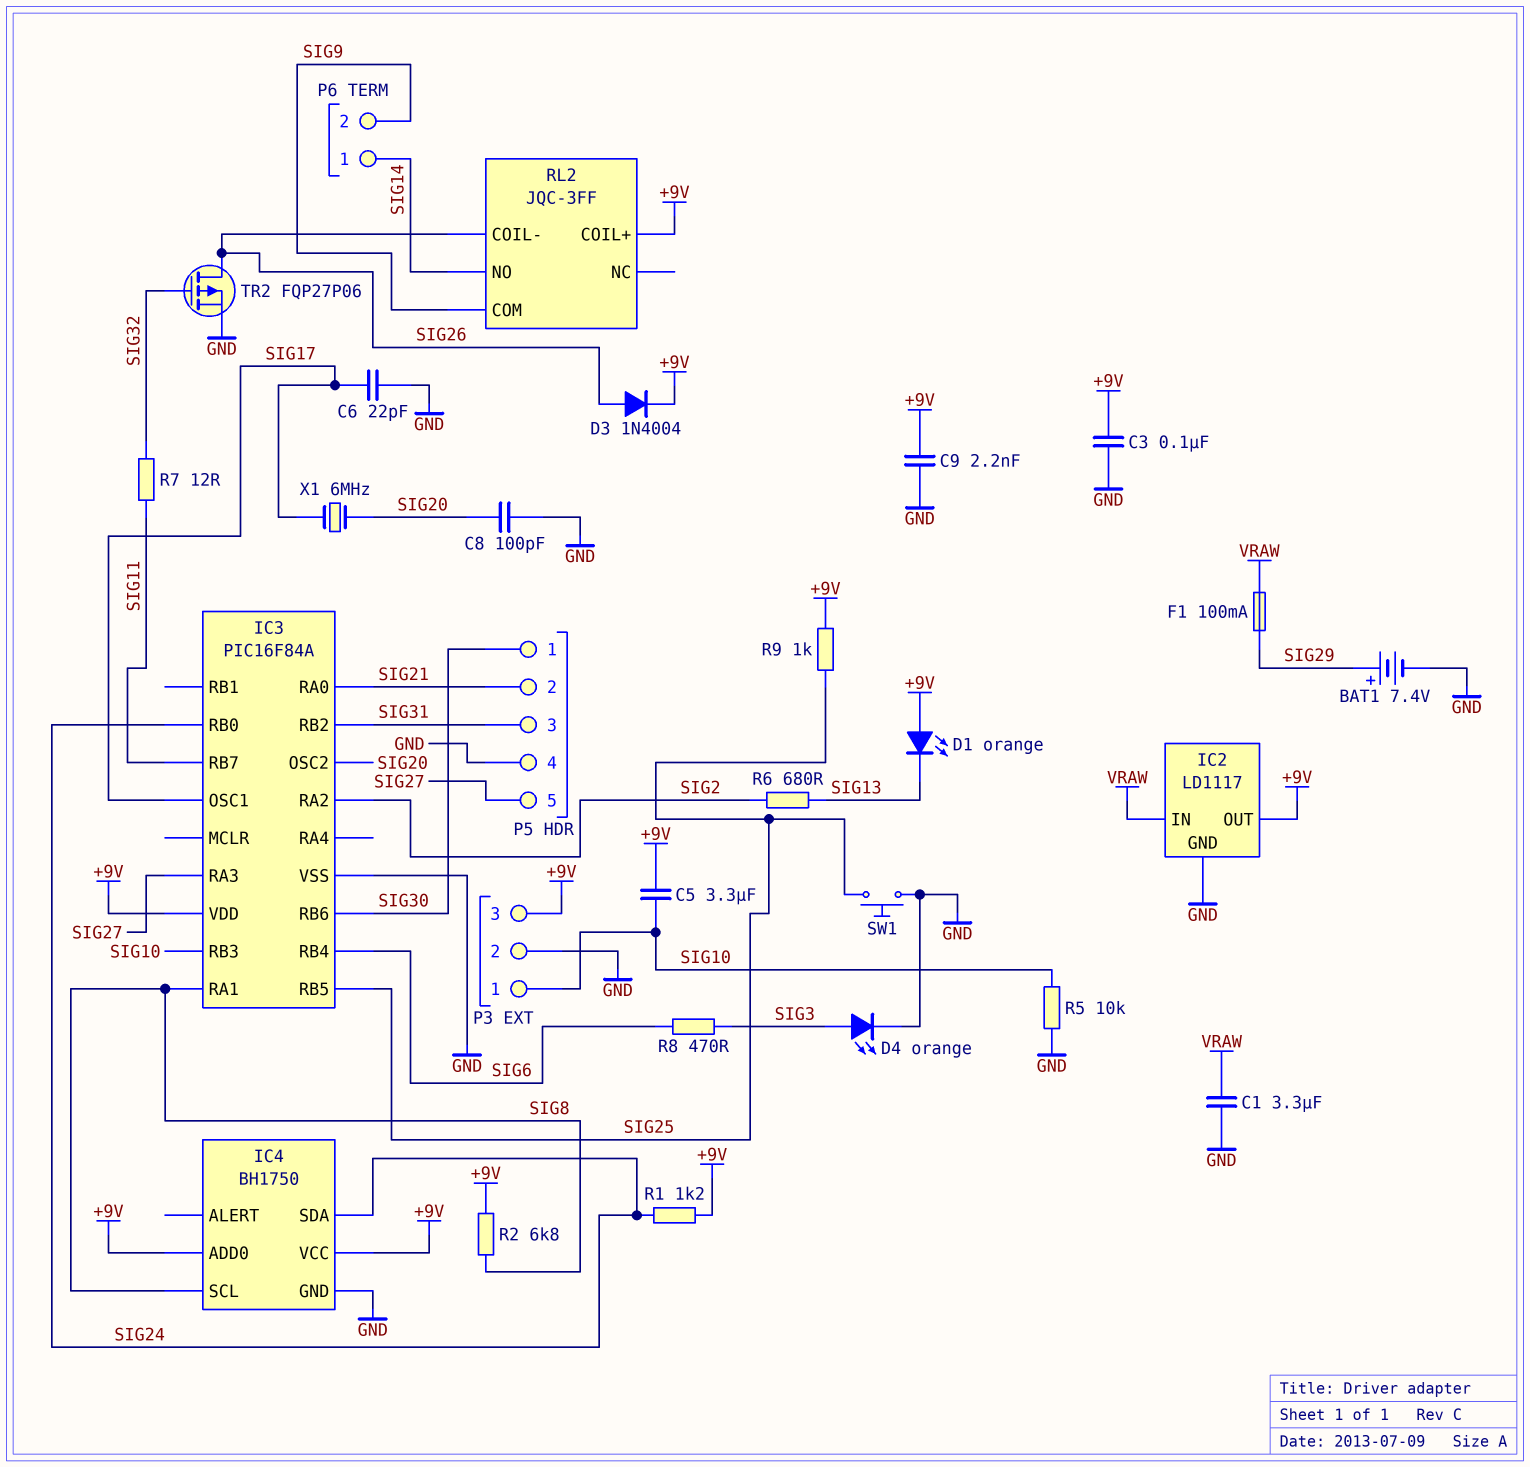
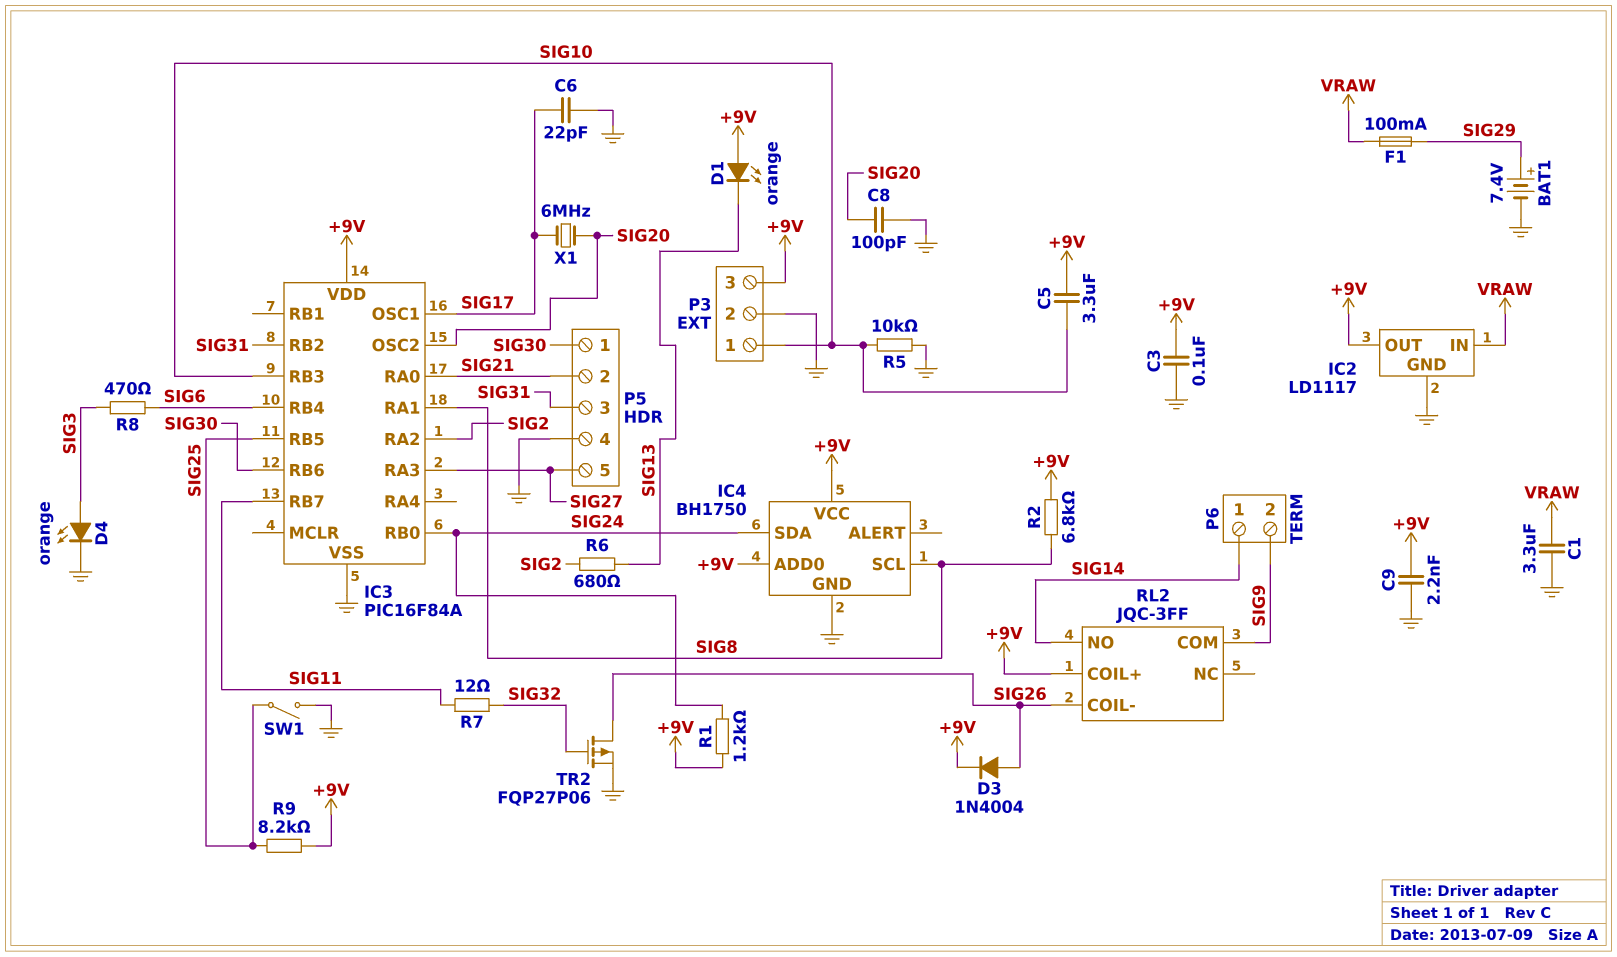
R9: 1k (+9V, SIG25) -> 8.2k (+9V, SIG25)
SW1: button (GND, SIG25) -> switch (GND, SIG25)

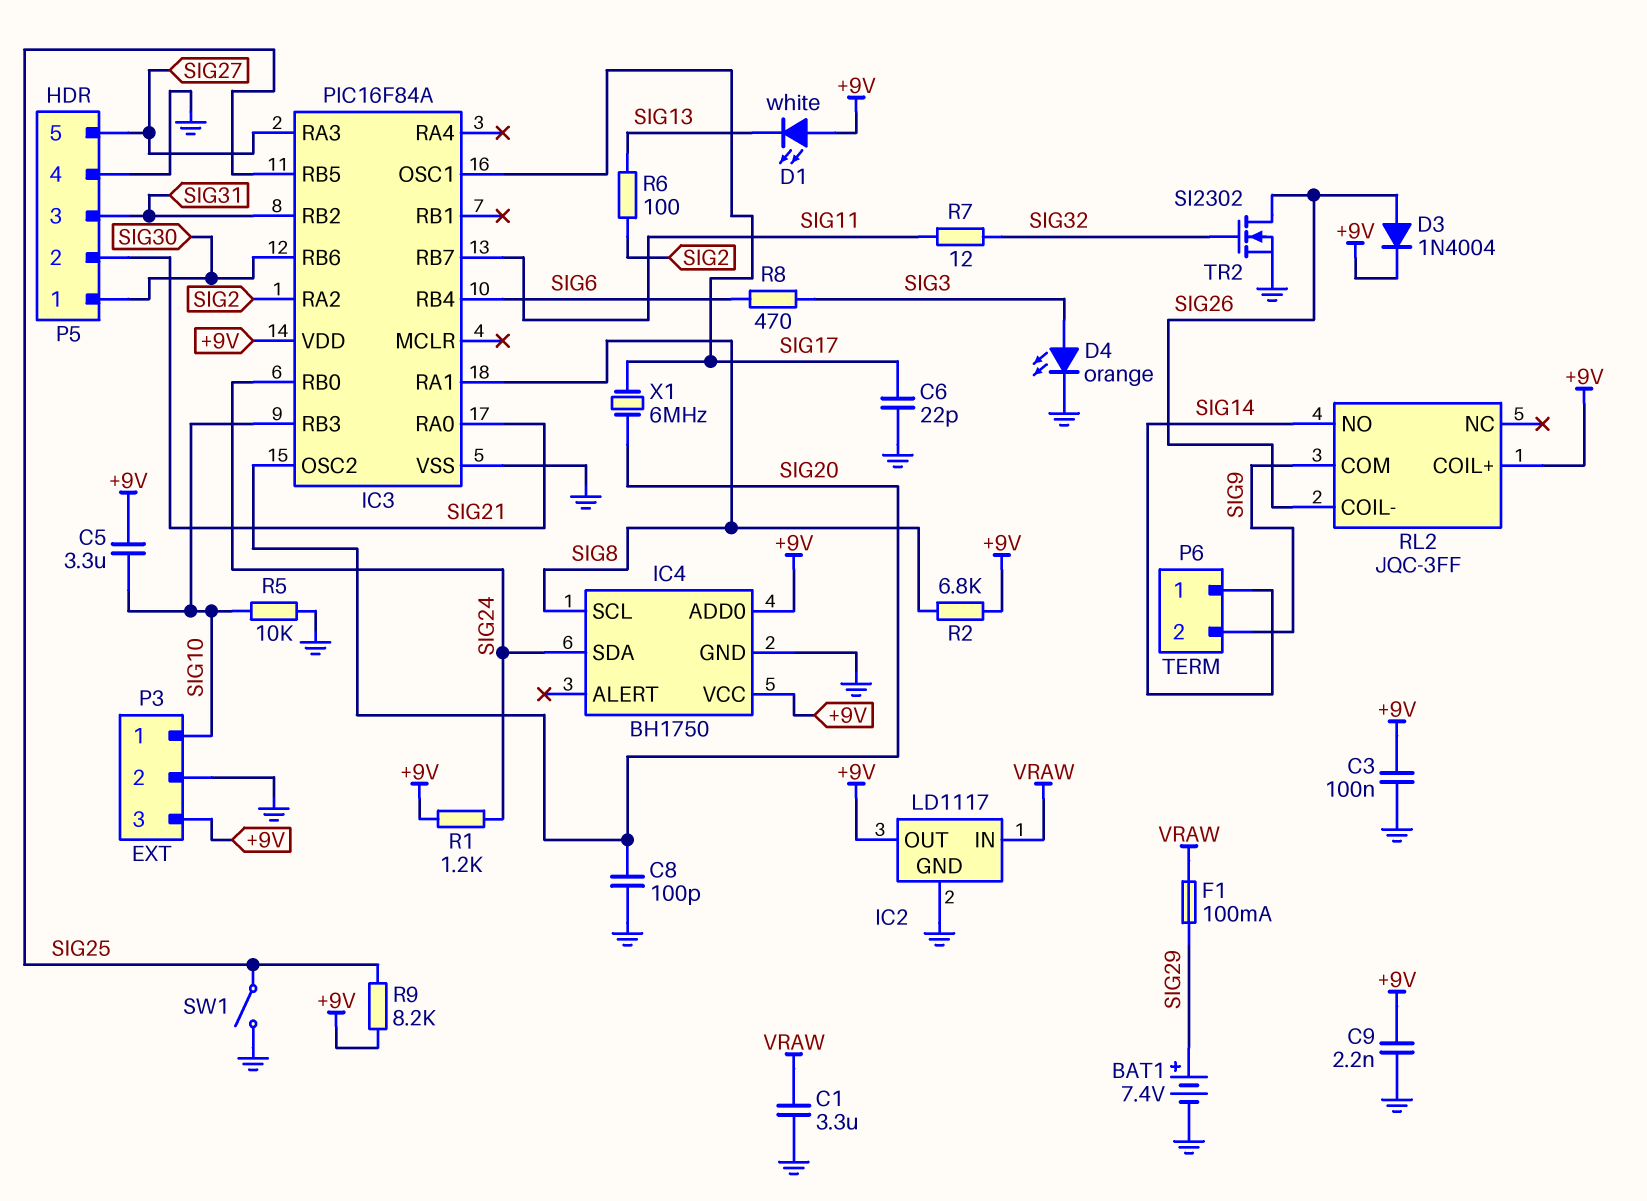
D1: LED orange (A +9V, K SIG13) -> LED white (A +9V, K SIG13)
R6: 680 (SIG2, SIG13) -> 100 (SIG2, SIG13)
TR2: PMOS FQP27P06 (G SIG32, D SIG26, S GND) -> NMOS SI2302 (G SIG32, D SIG26, S GND)

